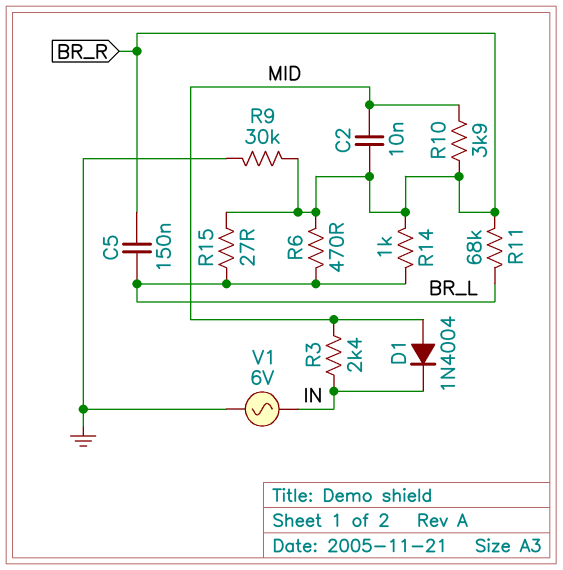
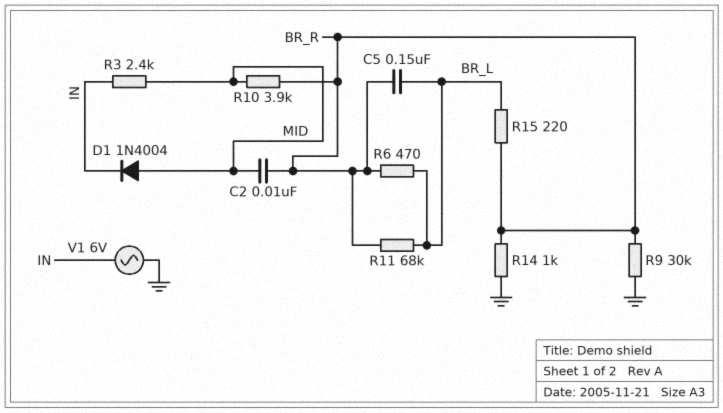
R14: 1k (BR_L, BR_R) -> 1k (BR_R, GND)
R15: 27 (BR_L, BR_R) -> 220 (BR_L, BR_R)

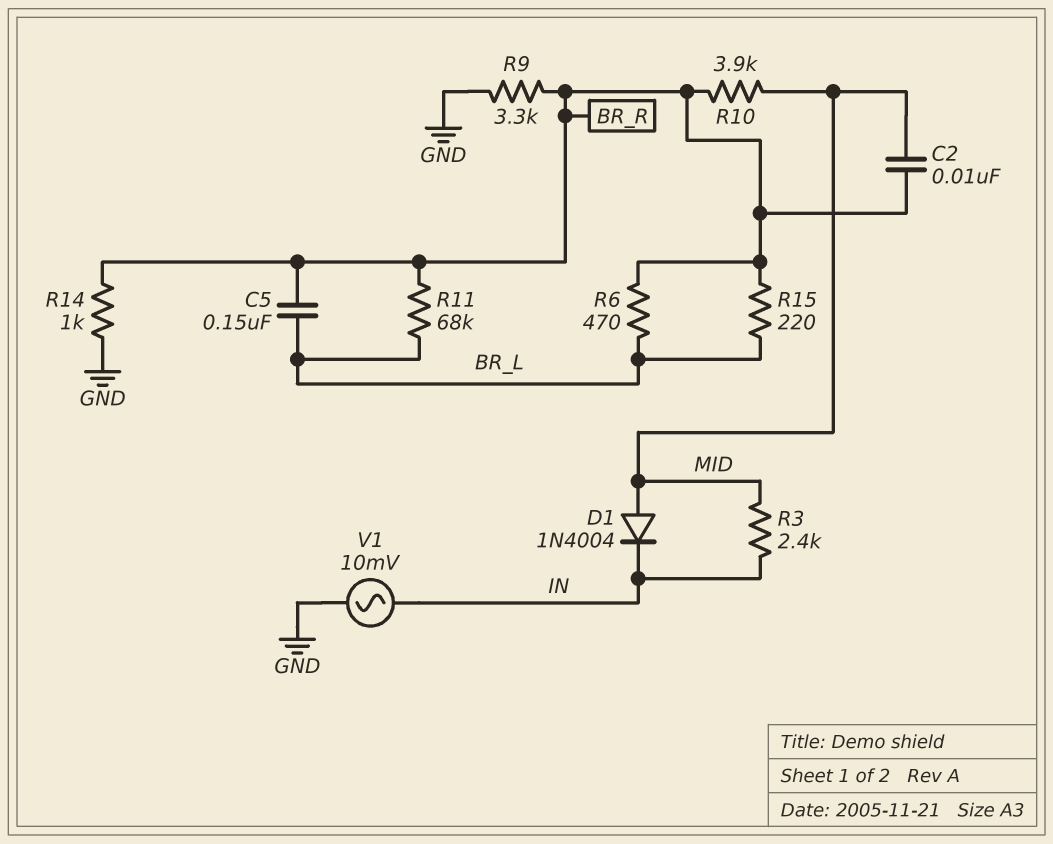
R9: 30k (BR_R, GND) -> 3.3k (BR_R, GND)
V1: AC 6V (GND, IN) -> AC 10mV (GND, IN)

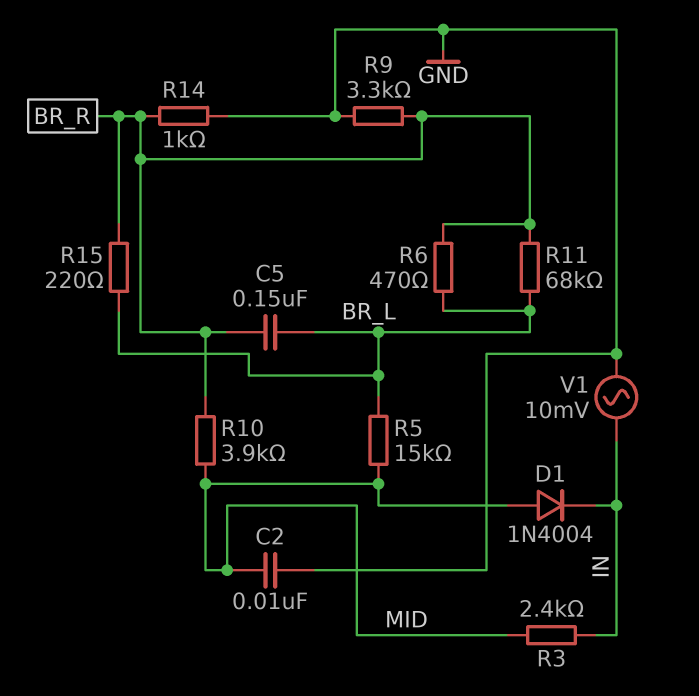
C2: 10nF (BR_R, MID) -> 10nF (GND, MID)
R5: none -> 15k (BR_L, MID)

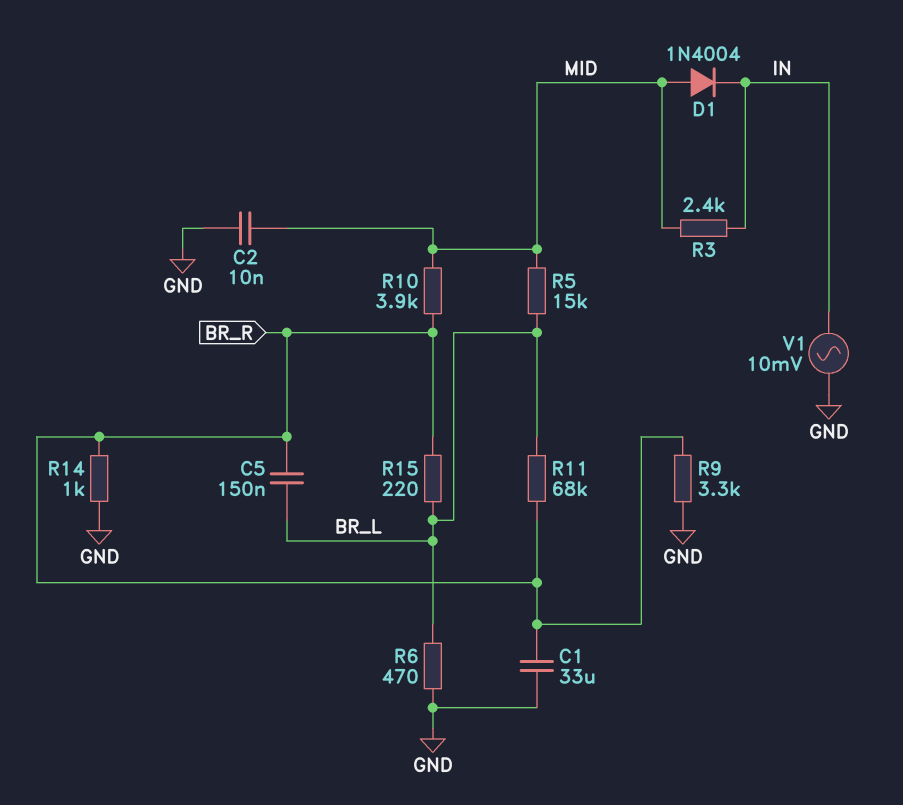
C1: none -> 33uF (BR_R, GND)
R6: 470 (BR_L, BR_R) -> 470 (BR_L, GND)

